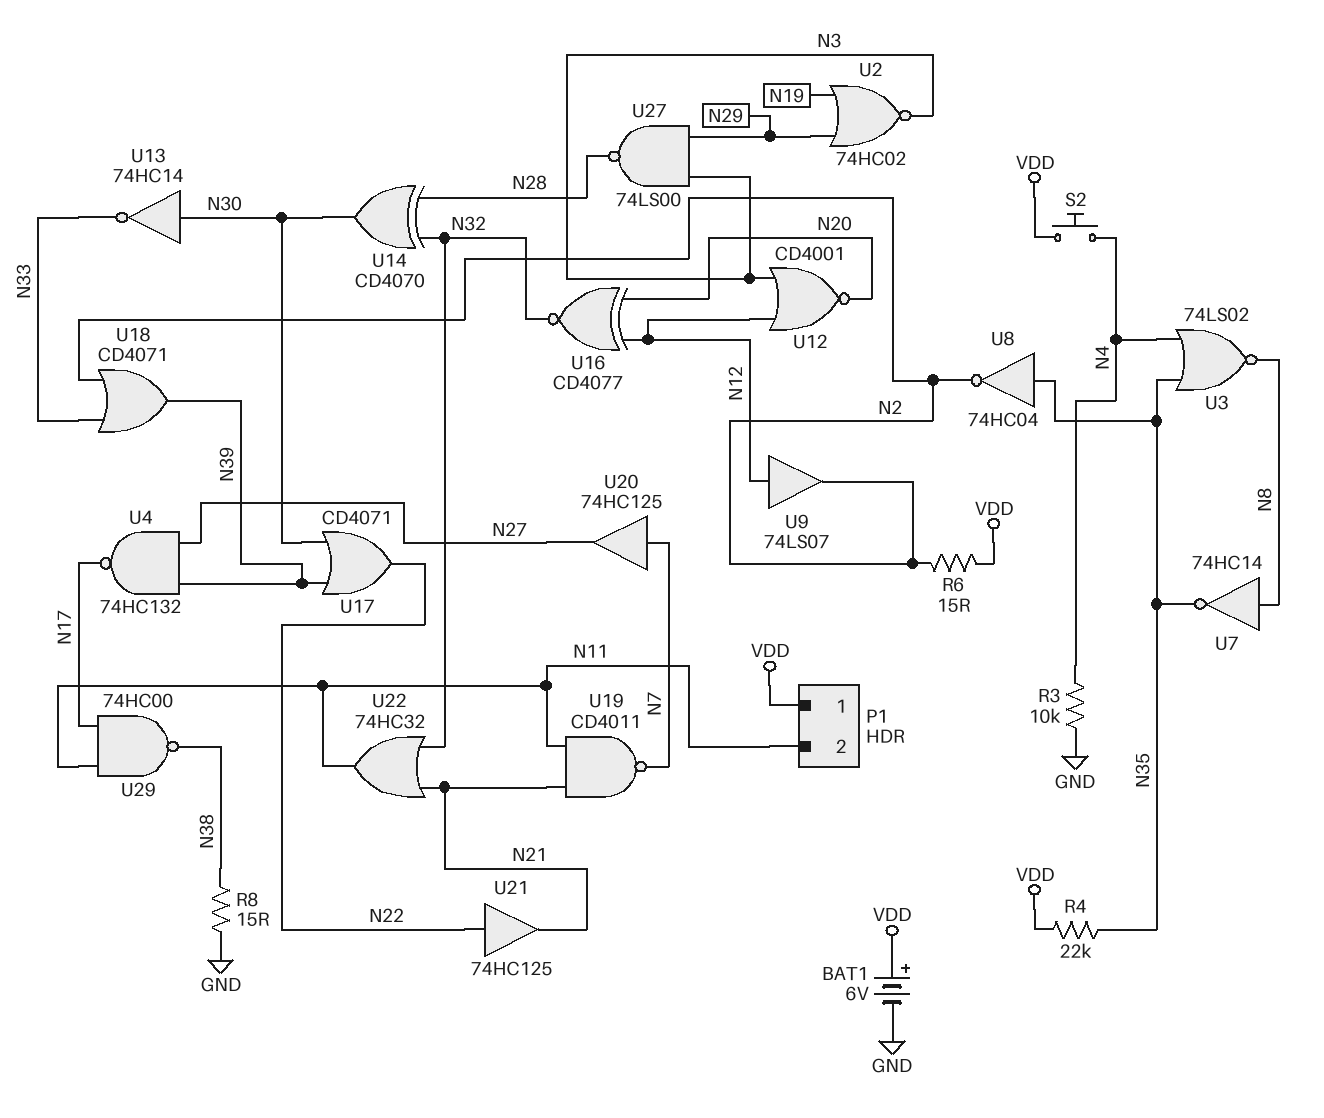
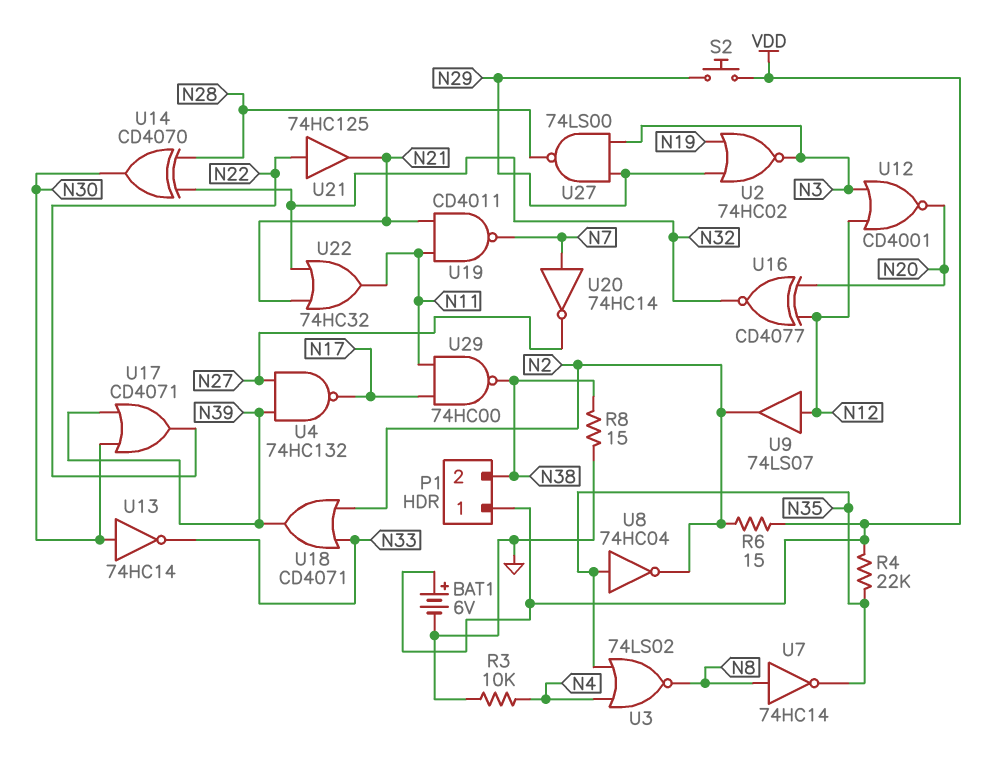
P1 pin 2: N11 -> N38
S2: button (N4, VDD) -> button (N29, VDD)
U20: buffer 74HC125 (in N7, out N27) -> NOT 74HC14 (in N7, out N27)

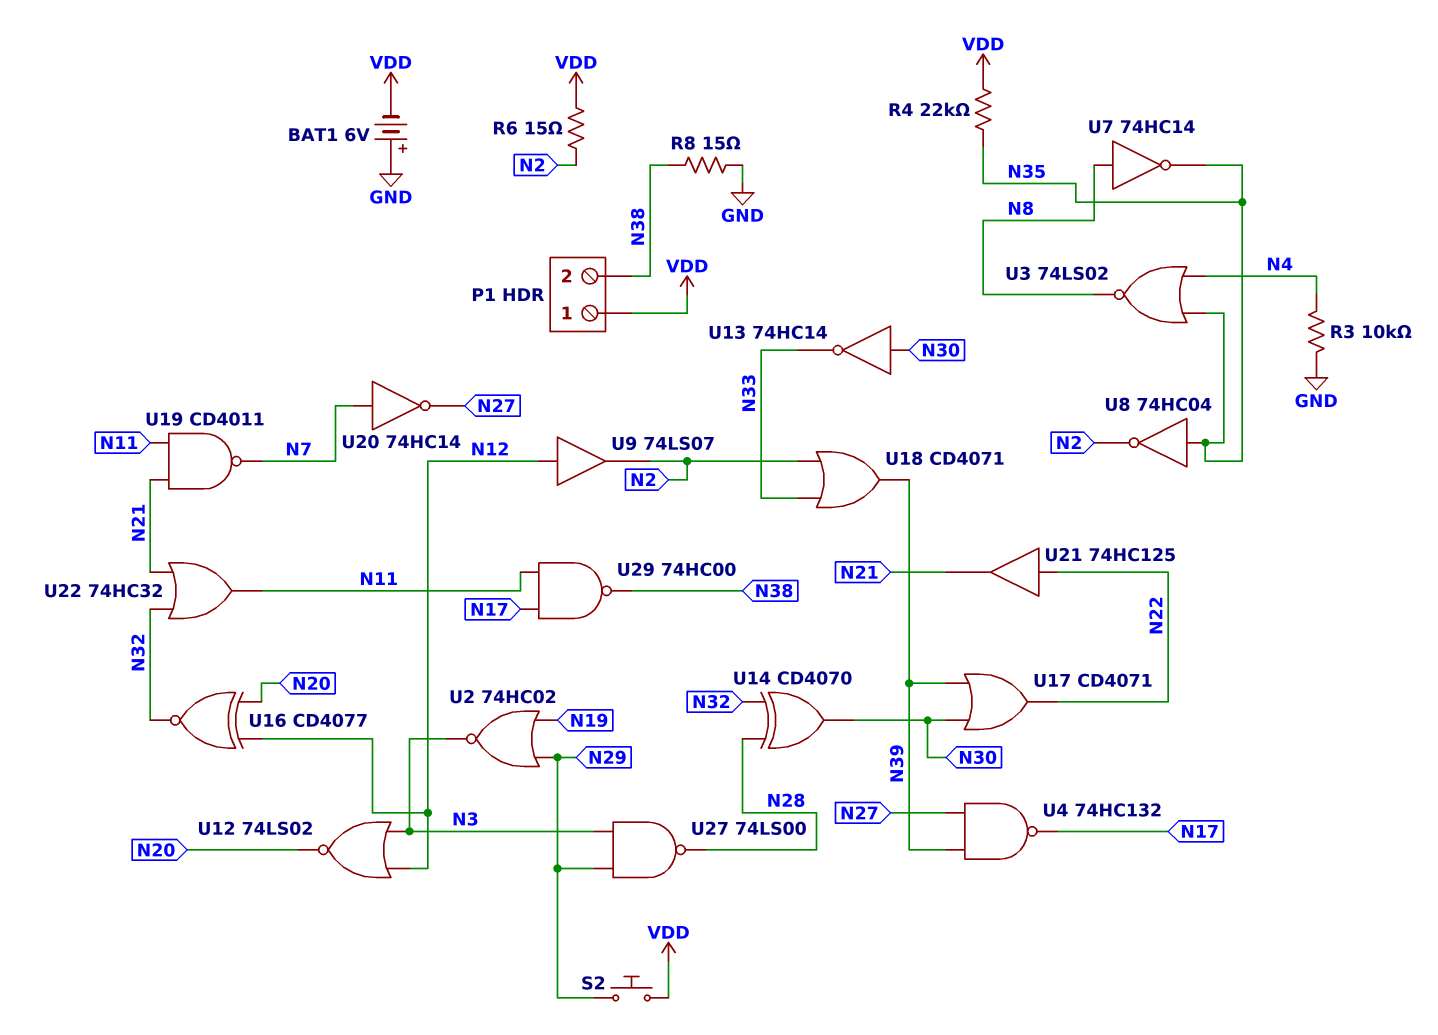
BAT1: 6V (plus VDD, minus GND) -> 6V (plus GND, minus VDD)
U12: NOR CD4001 (in N3, in N12, out N20) -> NOR 74LS02 (in N3, in N12, out N20)

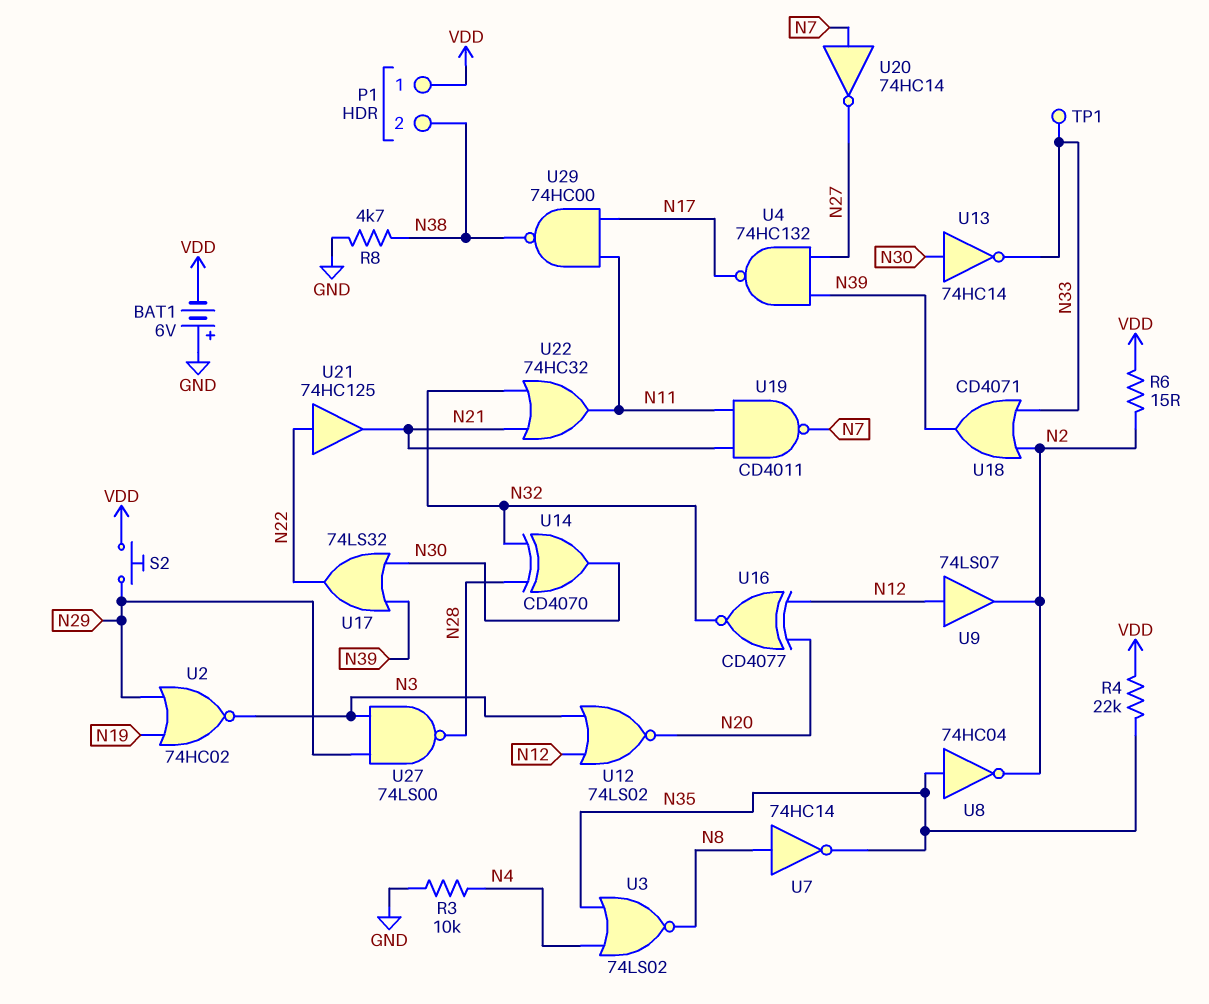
R8: 15 (GND, N38) -> 4.7k (GND, N38)
TP1: none -> test point (N33)
U17: OR CD4071 (in N30, in N39, out N22) -> OR 74LS32 (in N30, in N39, out N22)

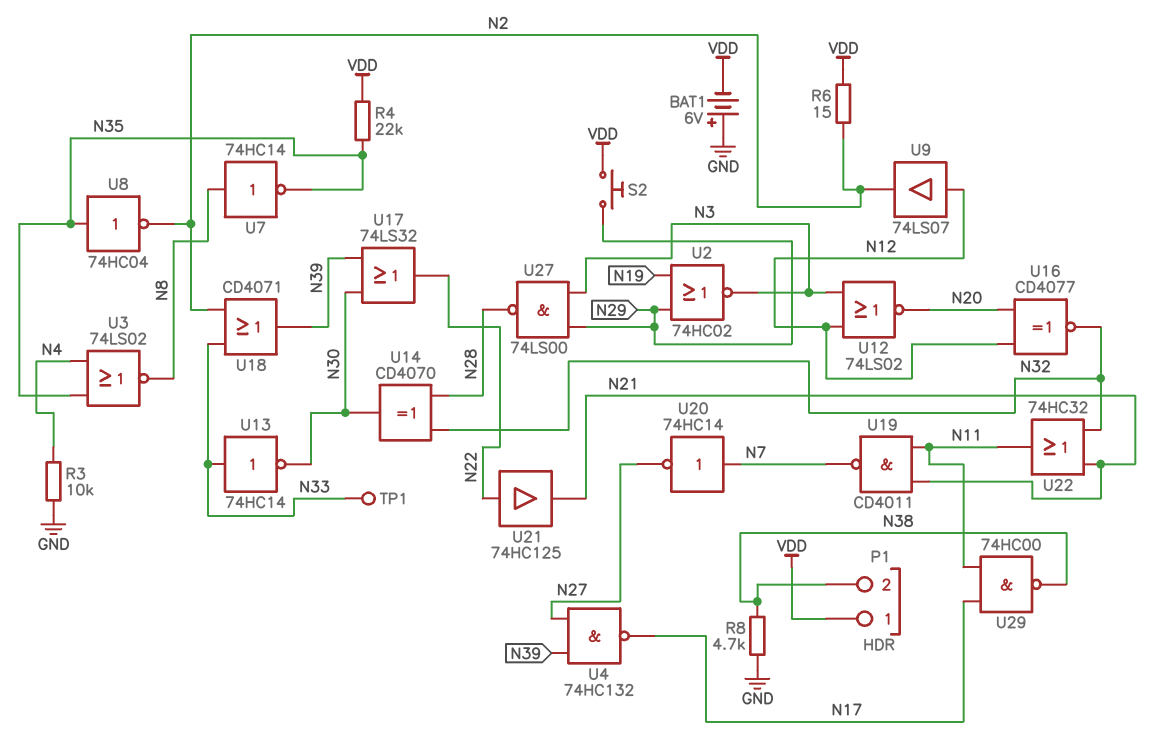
U13: NOT 74HC14 (in N30, out N33) -> NOT 74HC14 (in N33, out N30)

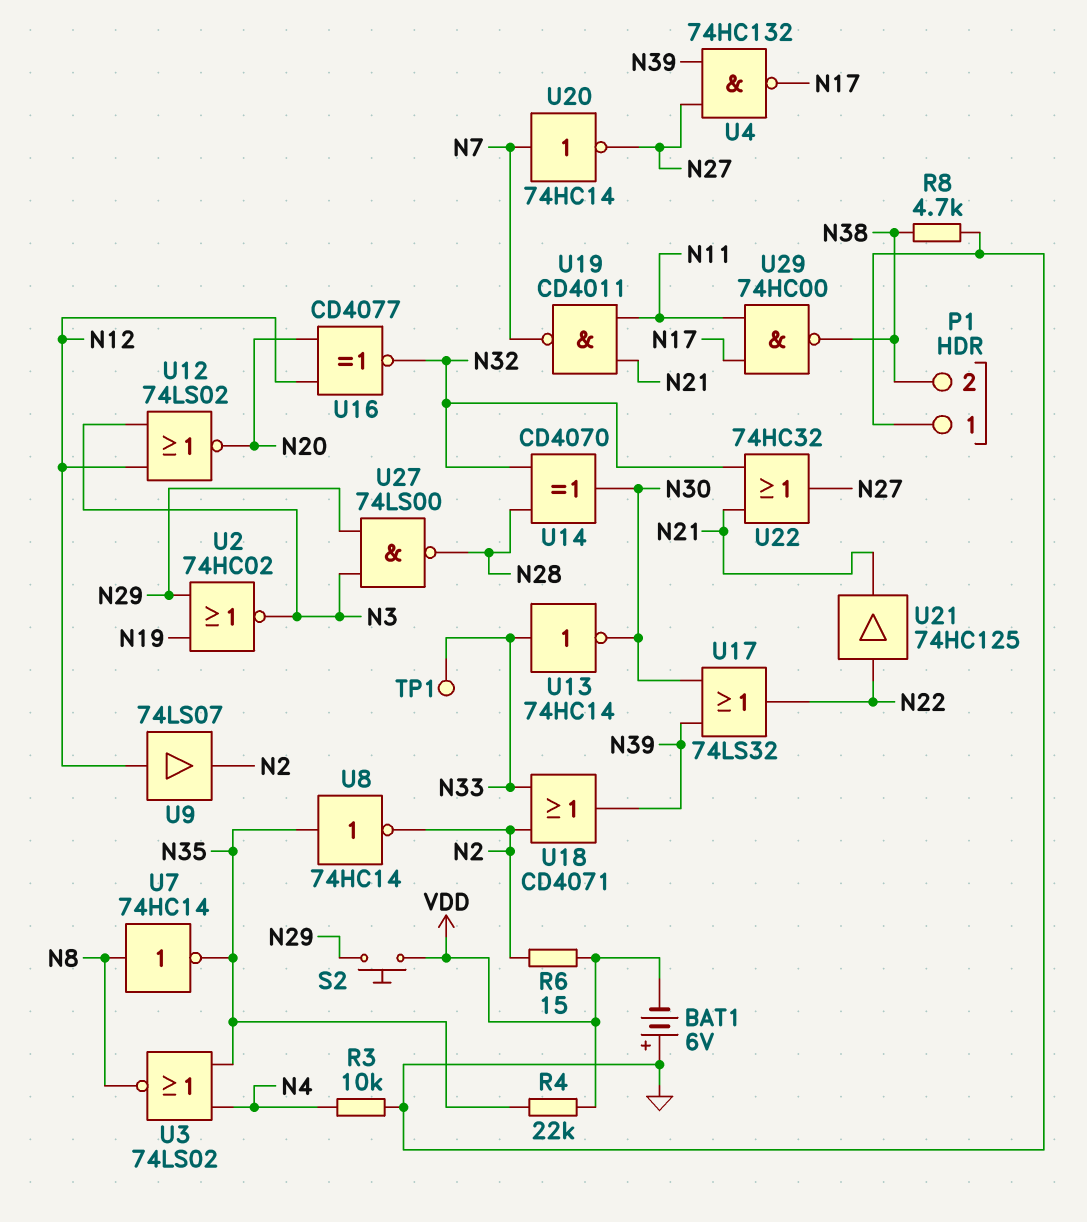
P1 pin 1: VDD -> GND
U8: NOT 74HC04 (in N35, out N2) -> NOT 74HC14 (in N35, out N2)
U22: OR 74HC32 (in N21, in N32, out N11) -> OR 74HC32 (in N21, in N32, out N27)

